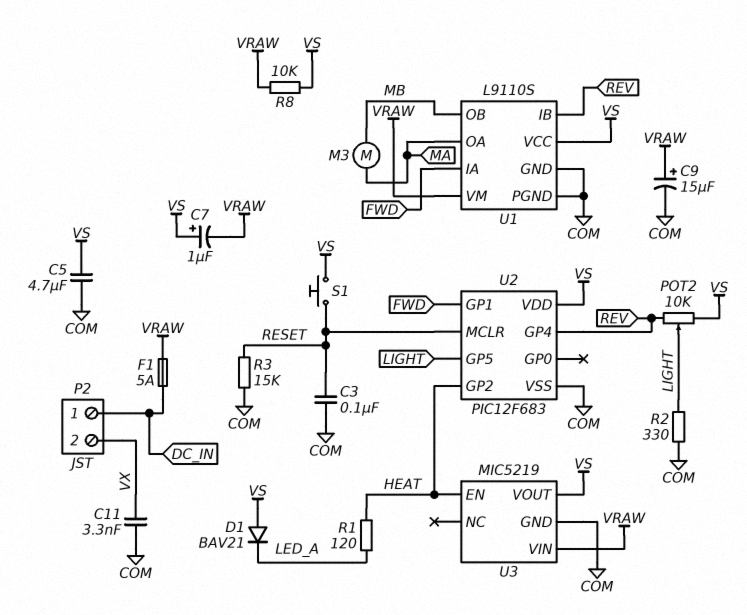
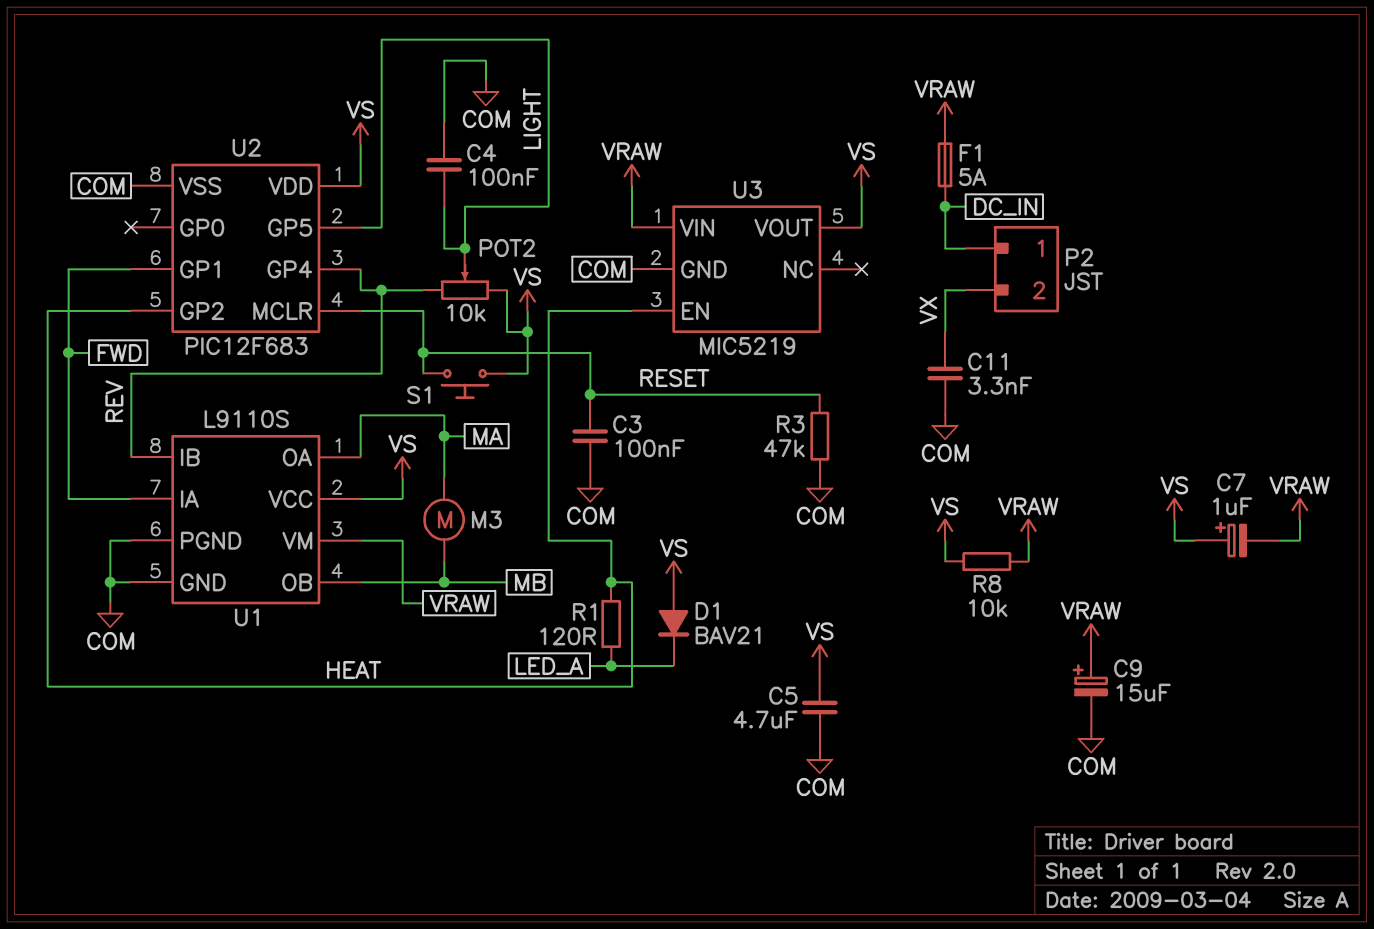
C4: none -> 100nF (COM, LIGHT)
R2: 330 (COM, LIGHT) -> none
R3: 15k (COM, RESET) -> 47k (COM, RESET)

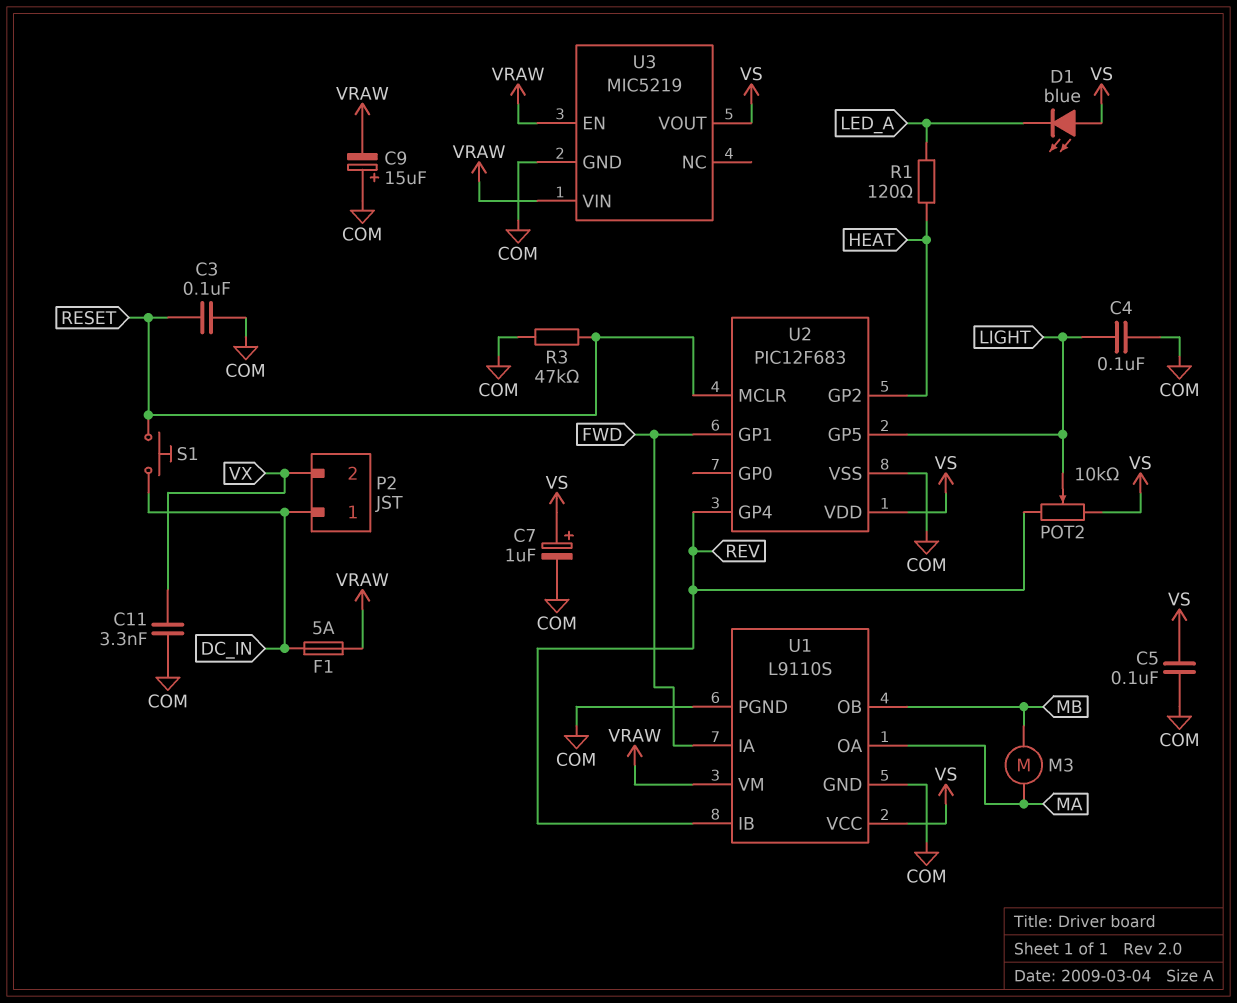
C5: 4.7uF (COM, VS) -> 100nF (COM, VS)
C7: 1uF (plus VS, minus VRAW) -> 1uF (plus VS, minus COM)
C9: 15uF (plus VRAW, minus COM) -> 15uF (plus COM, minus VRAW)
D1: diode BAV21 (A VS, K LED_A) -> LED blue (A VS, K LED_A)
R8: 10k (VRAW, VS) -> none
S1: button (RESET, VS) -> button (DC_IN, RESET)
U3 pin EN: HEAT -> VRAW

